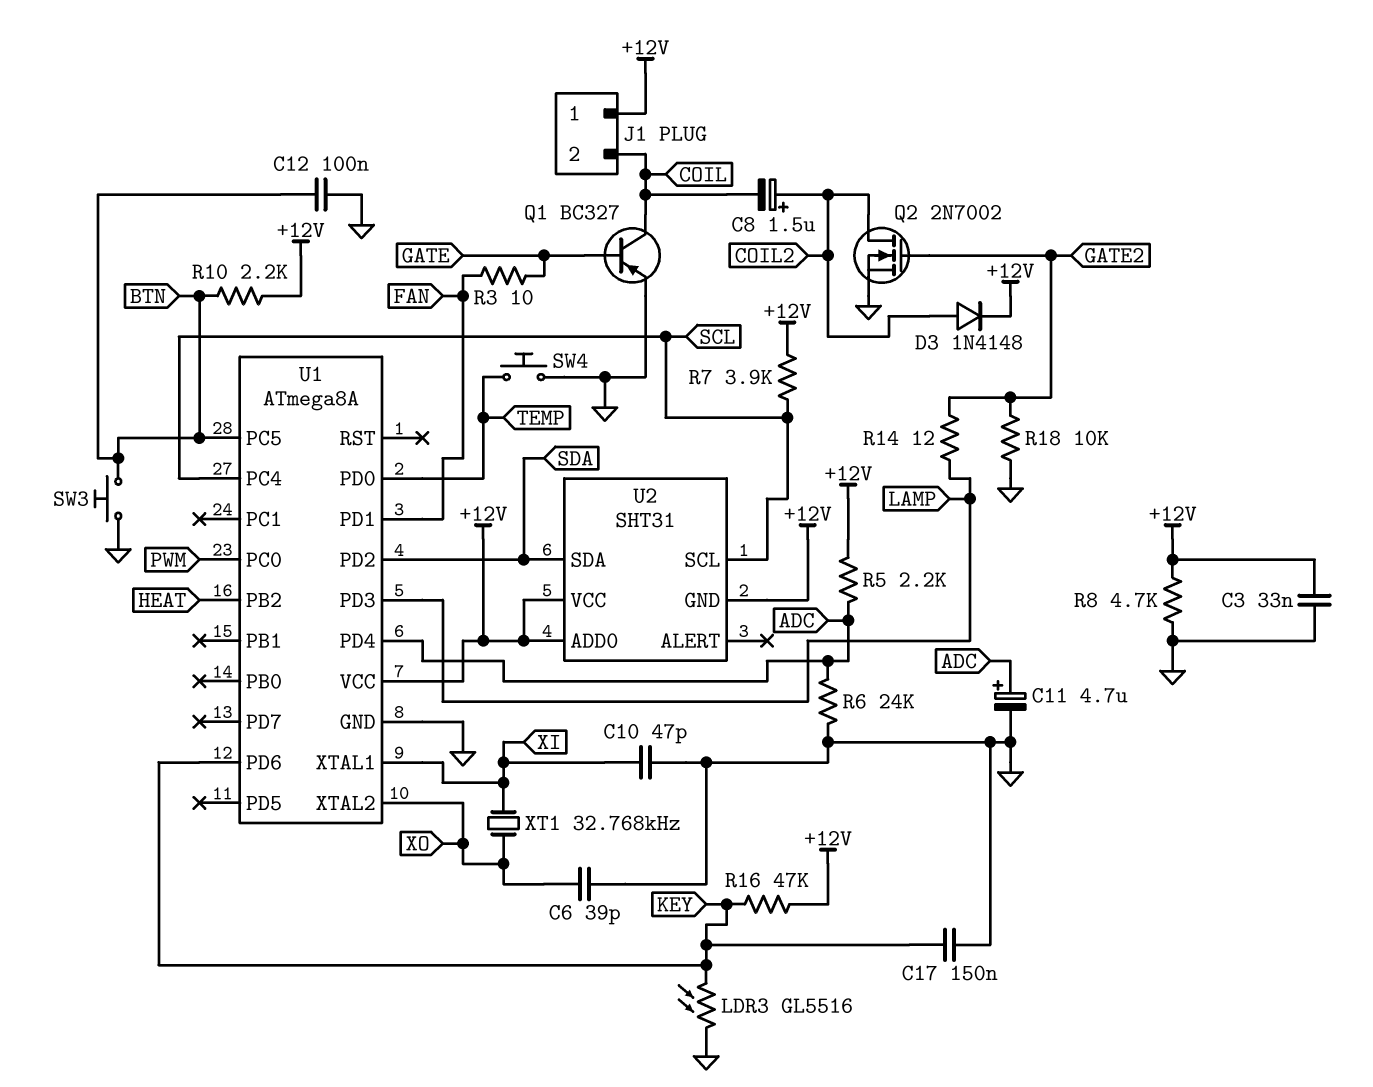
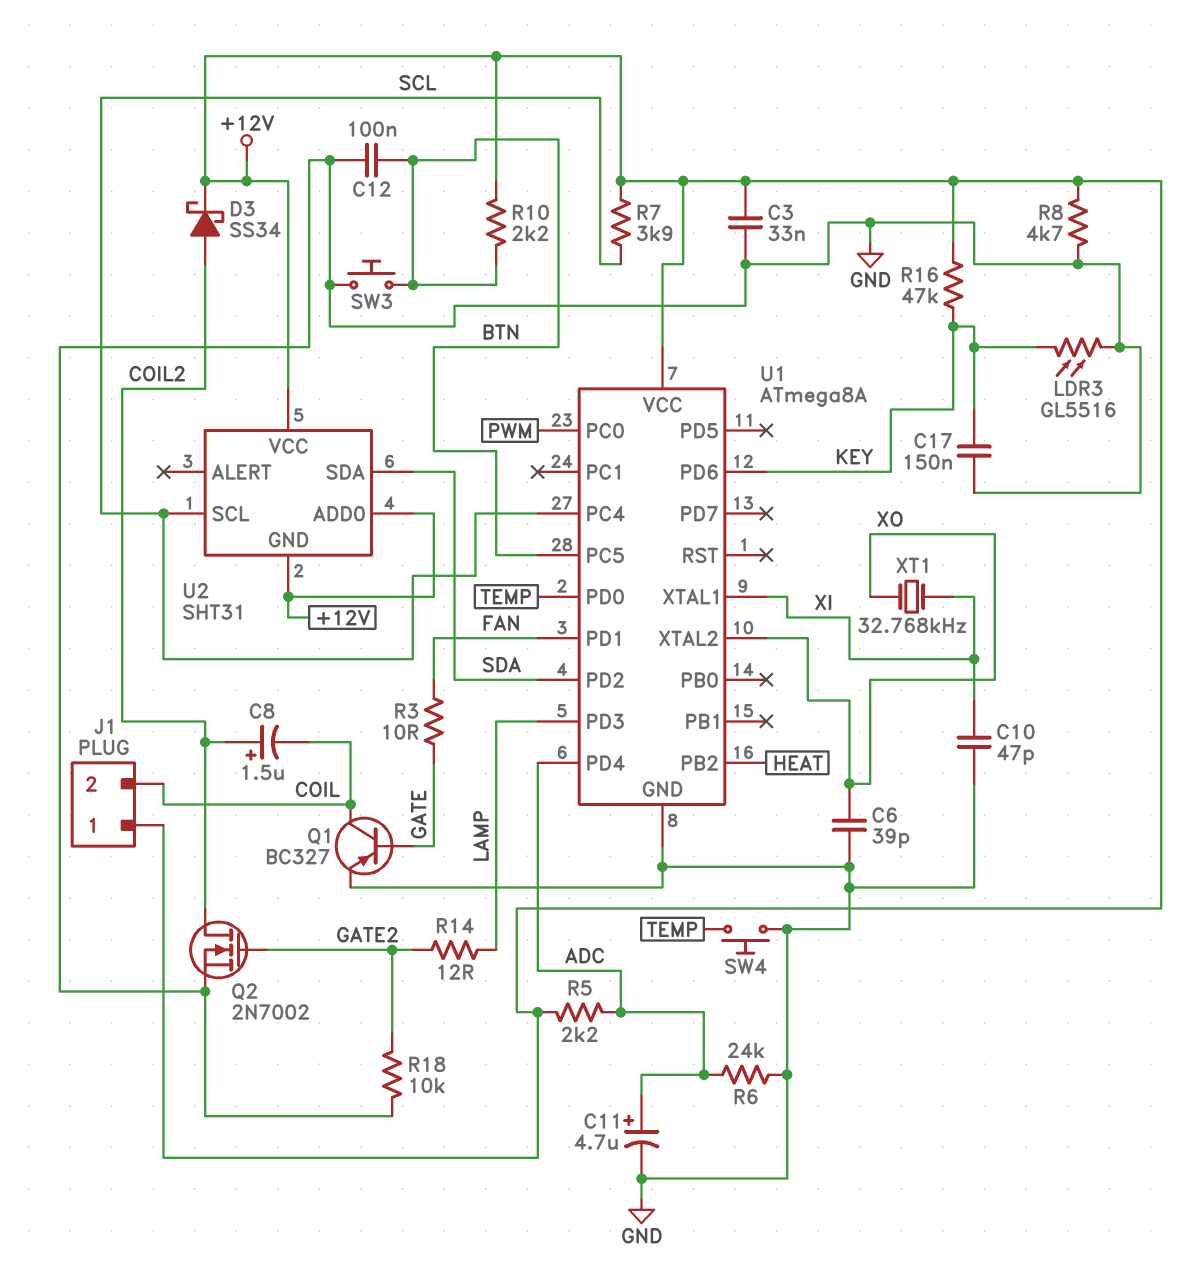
D3: diode 1N4148 (A COIL2, K +12V) -> schottky SS34 (A COIL2, K +12V)

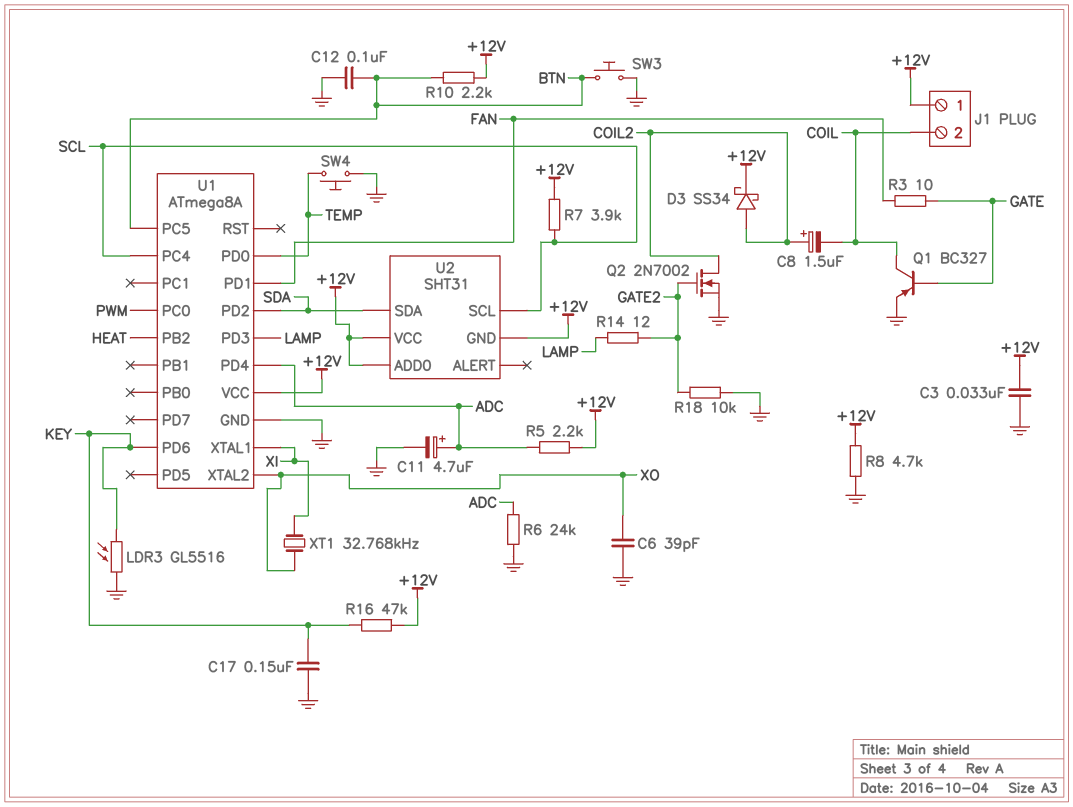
C10: 47pF (GND, XI) -> none

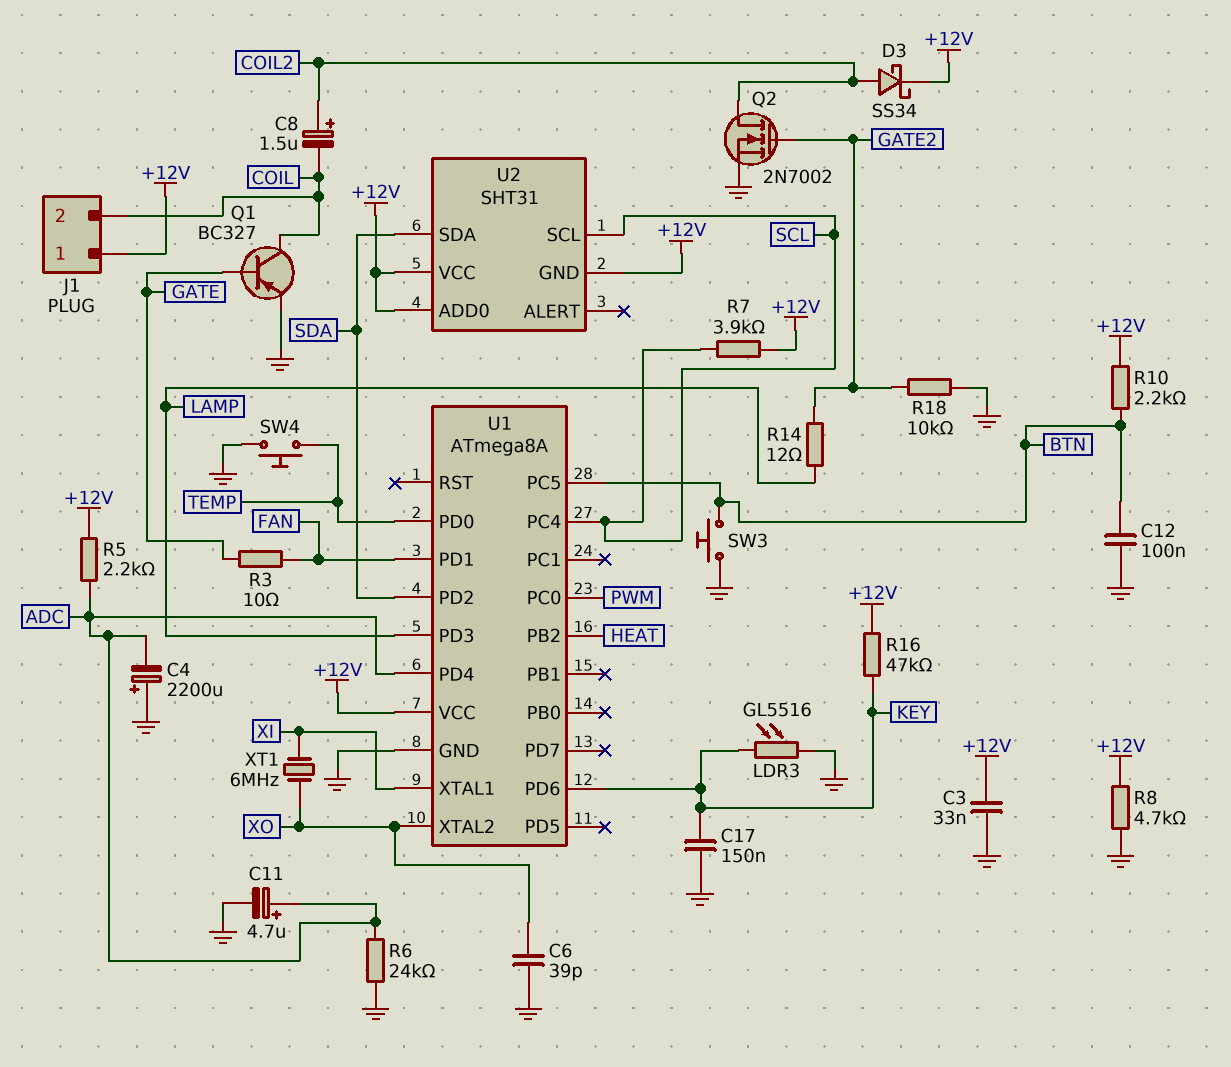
C4: none -> 2200uF (plus GND, minus ADC)
XT1: 32.768kHz (XI, XO) -> 6MHz (XI, XO)

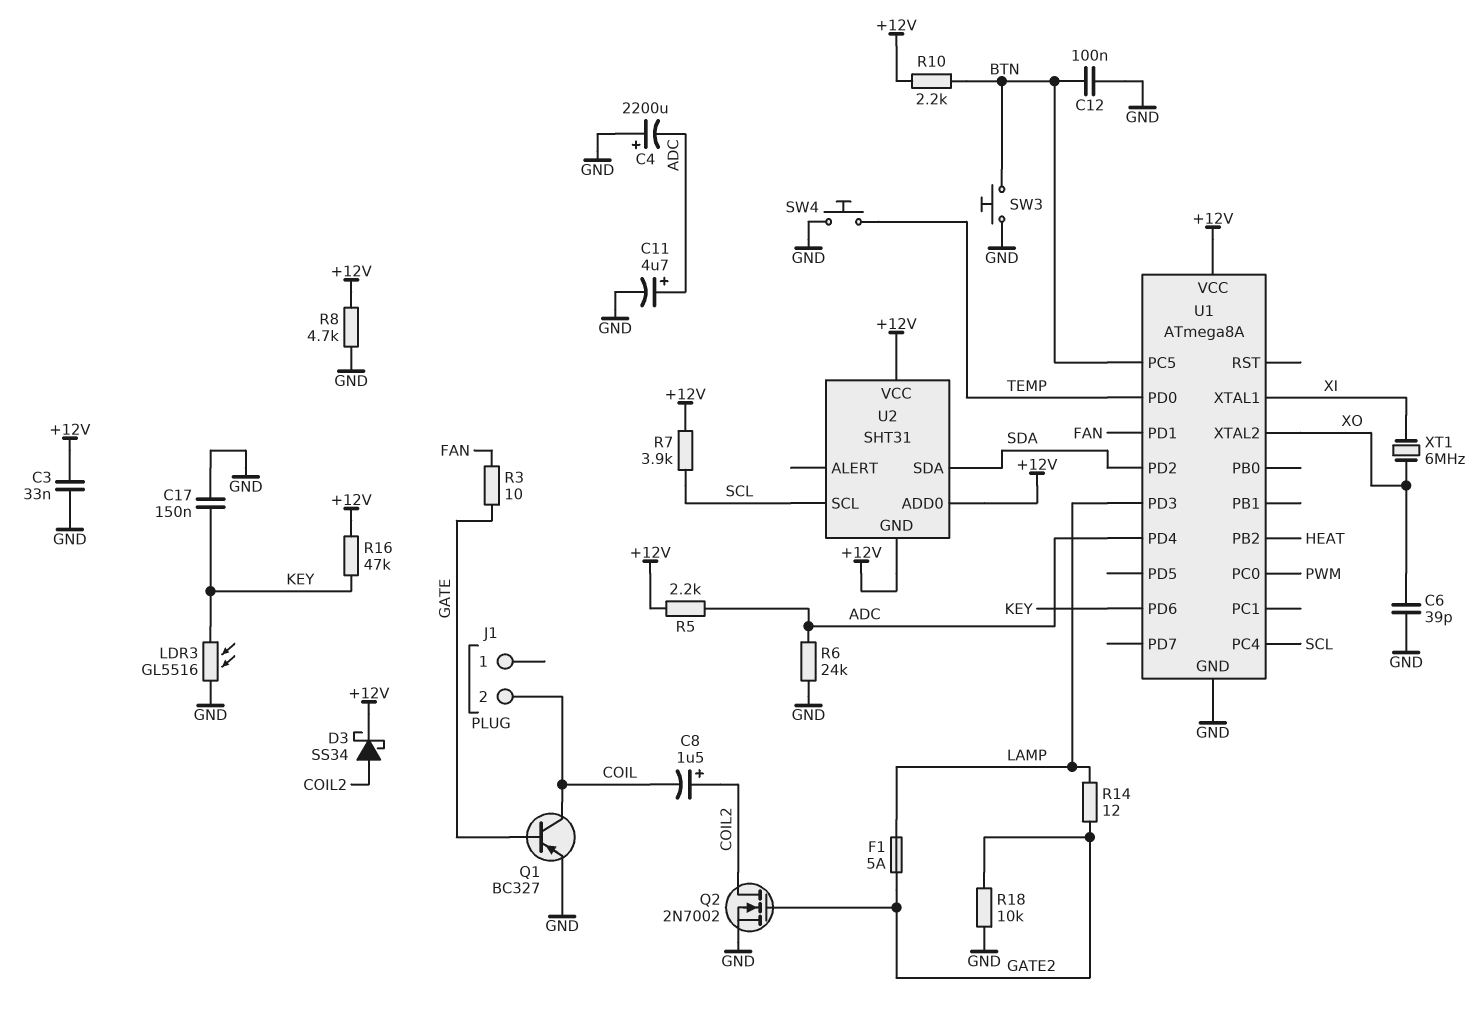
F1: none -> 5A (GATE2, LAMP)
J1 pin 1: +12V -> none

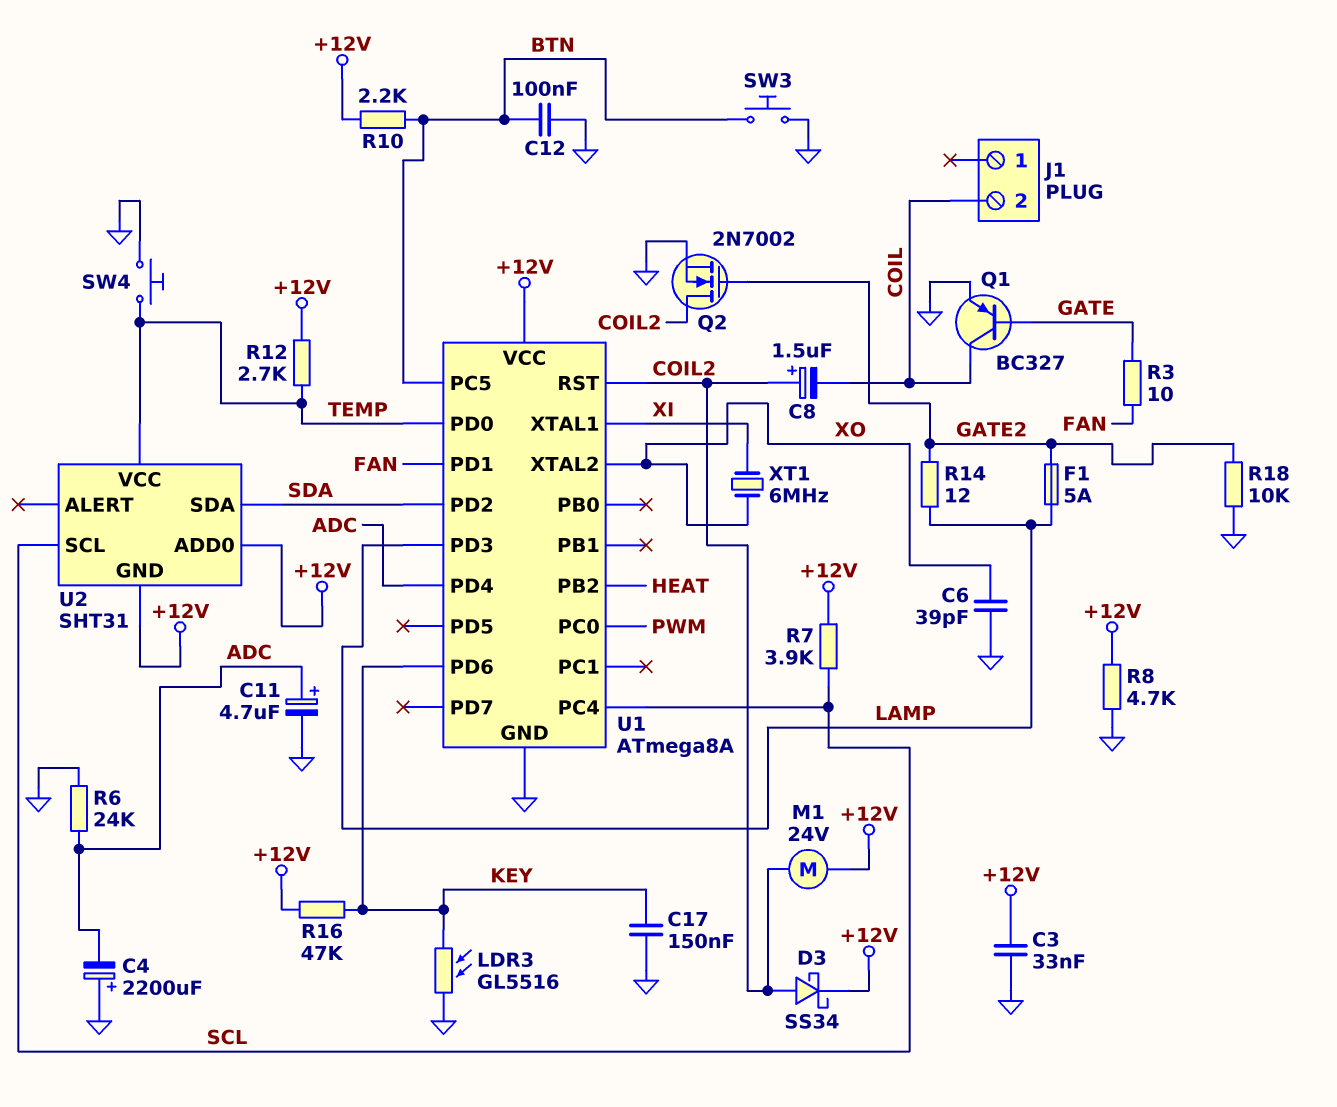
M1: none -> motor 24V (+12V, COIL2)
R5: 2.2k (+12V, ADC) -> none
R12: none -> 2.7k (+12V, TEMP)
U1 pin RST: none -> COIL2
U2 pin VCC: +12V -> TEMP

